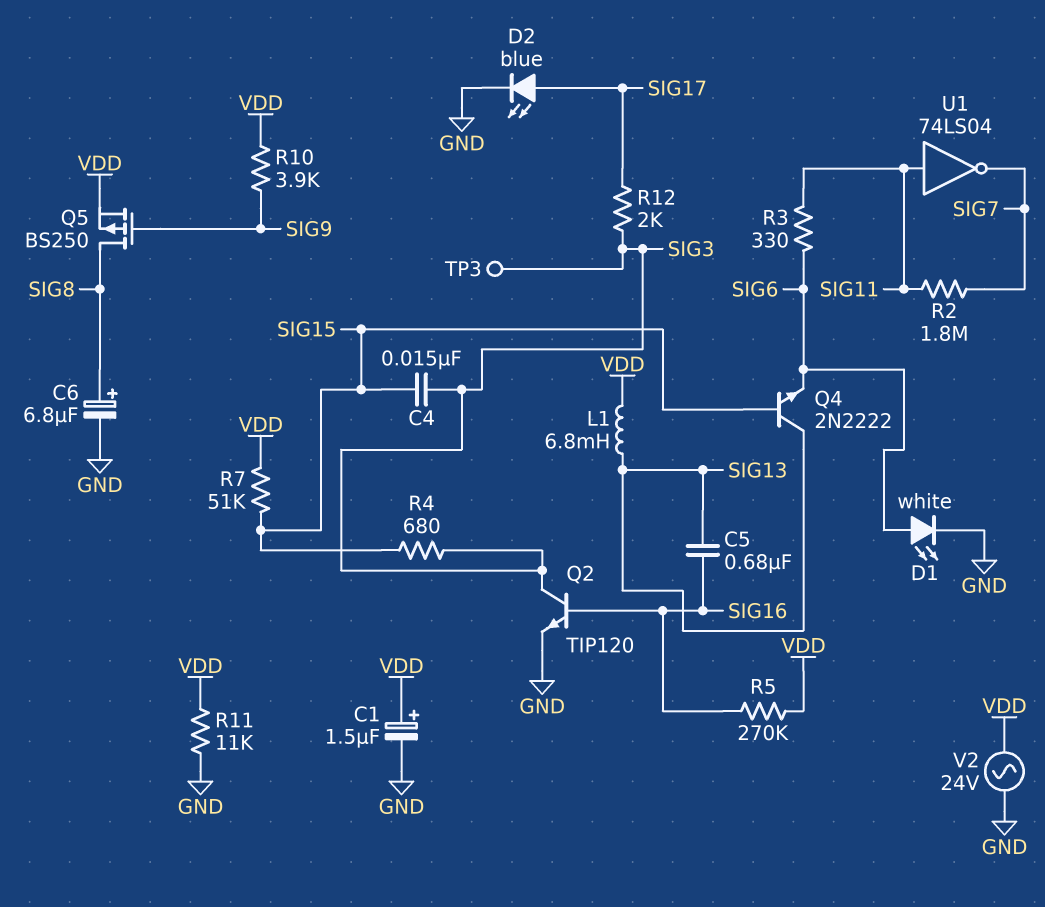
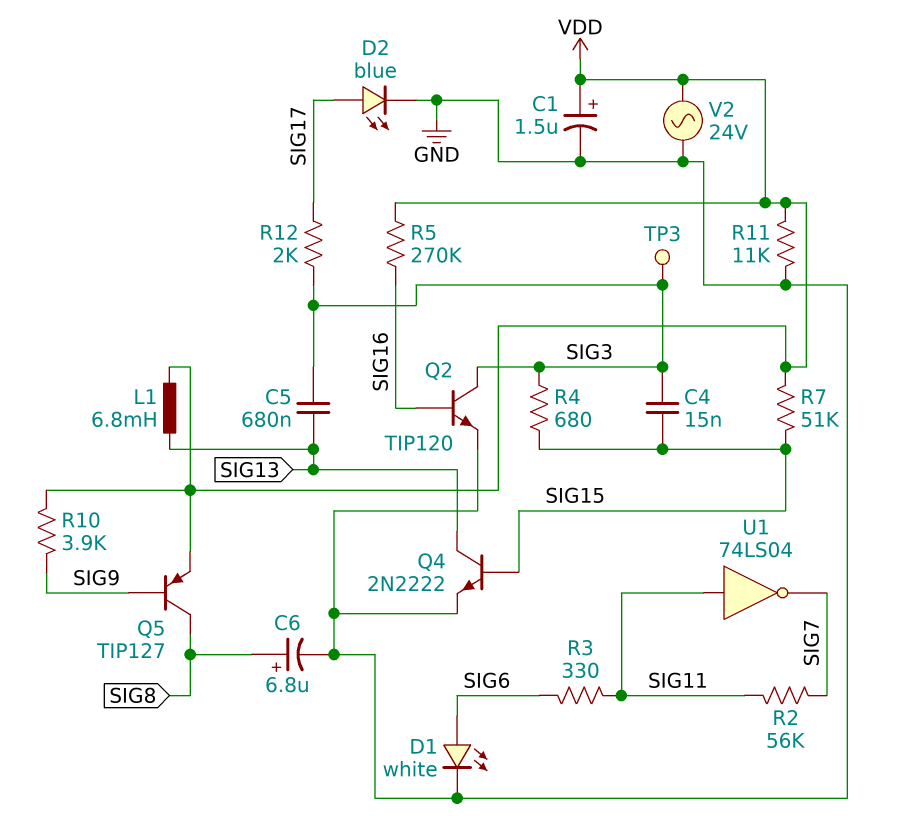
C5: 680nF (SIG13, SIG16) -> 680nF (SIG3, SIG13)
Q4: NPN 2N2222 (B SIG15, C SIG13, E SIG6) -> NPN 2N2222 (B SIG15, C SIG13, E GND)
Q5: PMOS BS250 (G SIG9, D SIG8, S VDD) -> PNP TIP127 (B SIG9, C SIG8, E VDD)
R2: 1.8M (SIG7, SIG11) -> 56k (SIG7, SIG11)

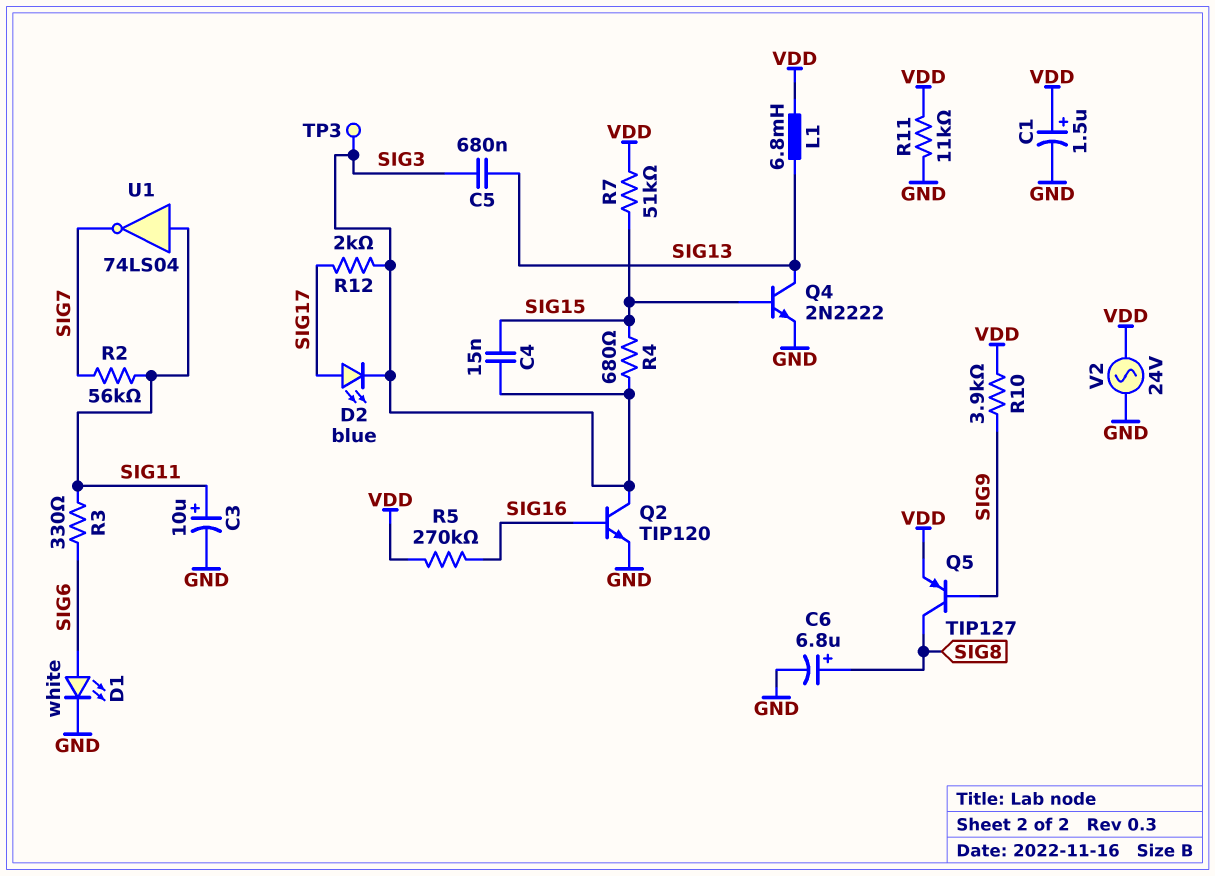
C3: none -> 10uF (plus SIG11, minus GND)
D2: LED blue (A SIG17, K GND) -> LED blue (A SIG17, K SIG3)

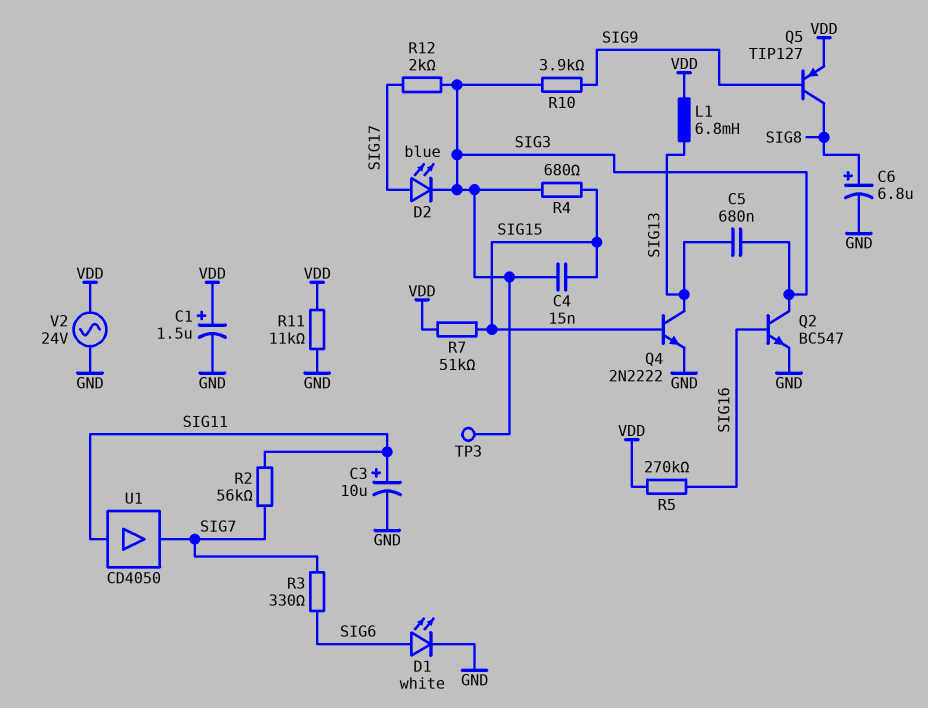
Q2: NPN TIP120 (B SIG16, C SIG3, E GND) -> NPN BC547 (B SIG16, C SIG3, E GND)
R3: 330 (SIG6, SIG11) -> 330 (SIG6, SIG7)
R10: 3.9k (SIG9, VDD) -> 3.9k (SIG3, SIG9)
U1: NOT 74LS04 (in SIG11, out SIG7) -> buffer CD4050 (in SIG11, out SIG7)

